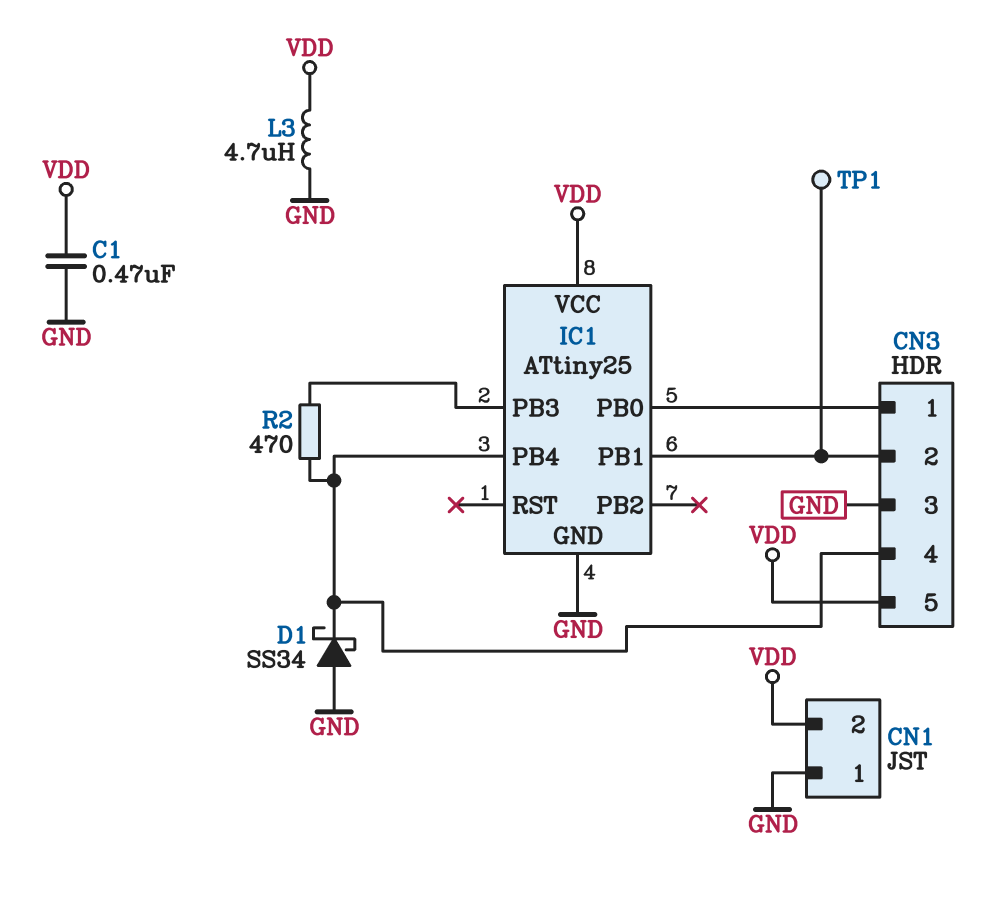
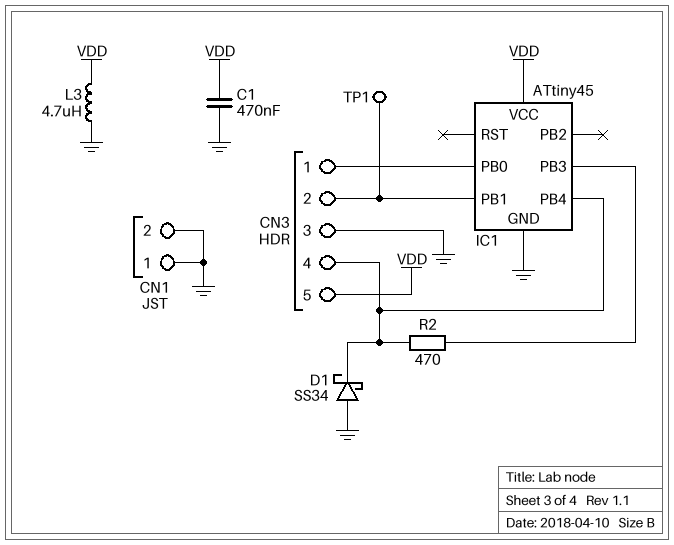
CN1 pin 2: VDD -> GND
IC1: ATtiny25 -> ATtiny45

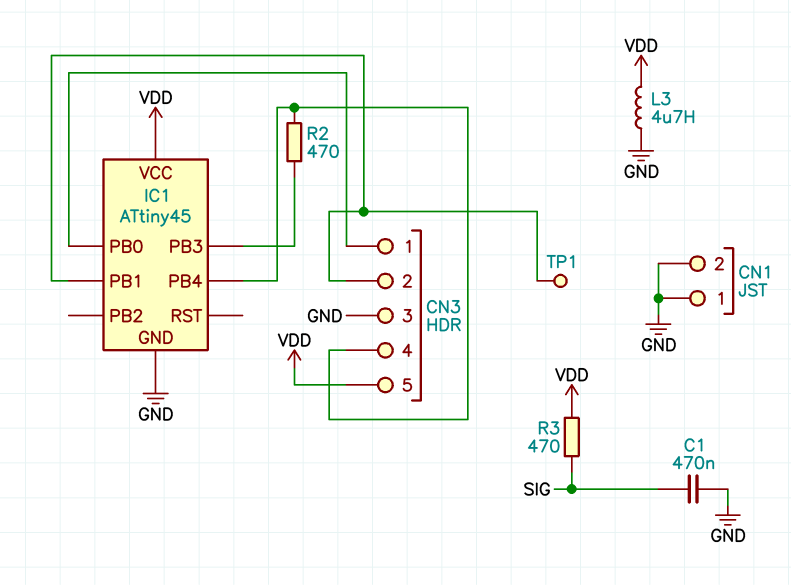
C1: 470nF (GND, VDD) -> 470nF (GND, SIG)
D1: schottky SS34 (A GND, K CN3/4) -> none
R3: none -> 470 (SIG, VDD)

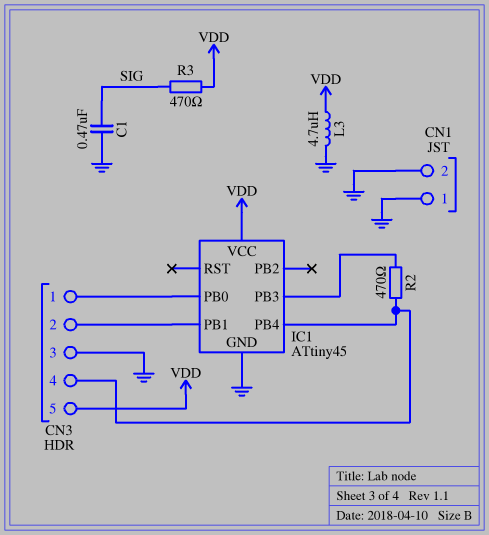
TP1: test point (CN3/2) -> none

